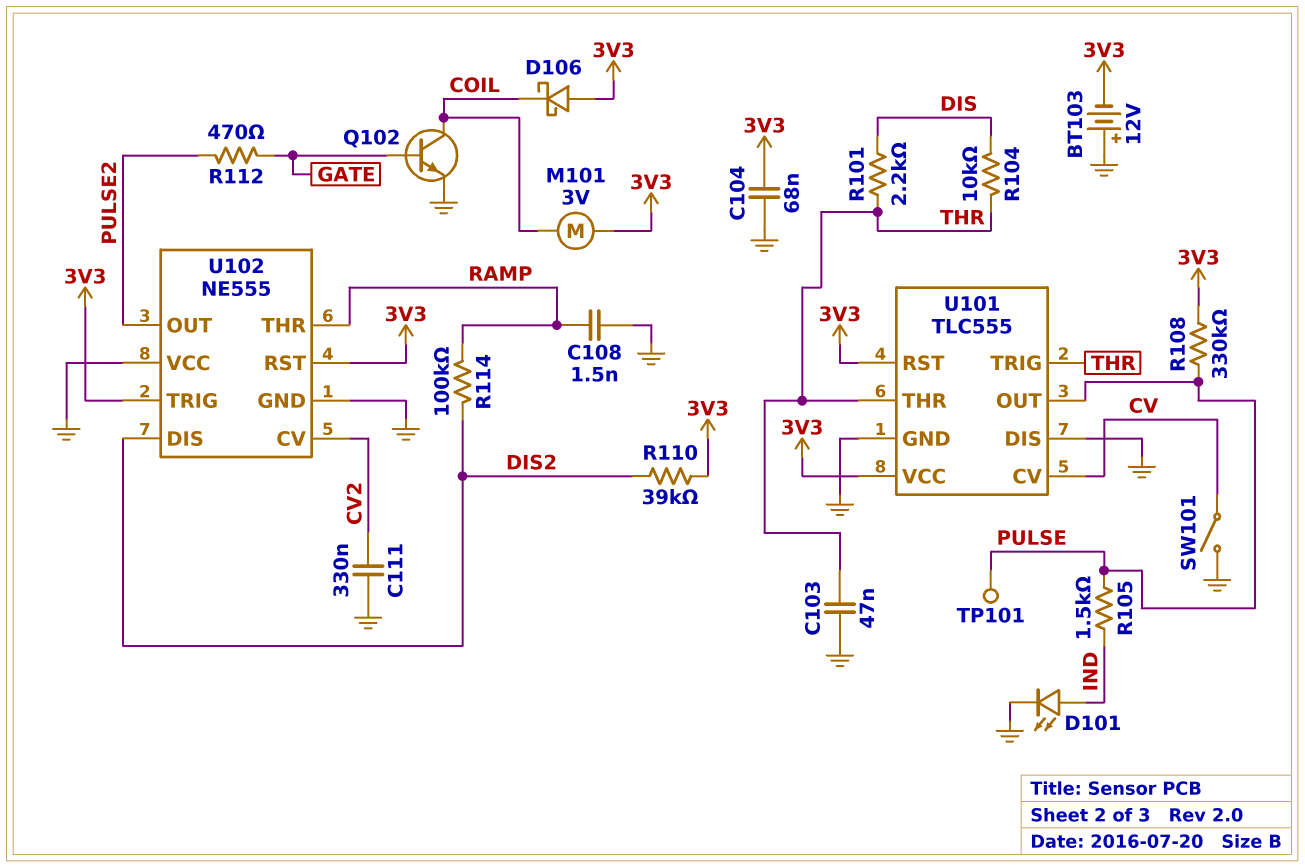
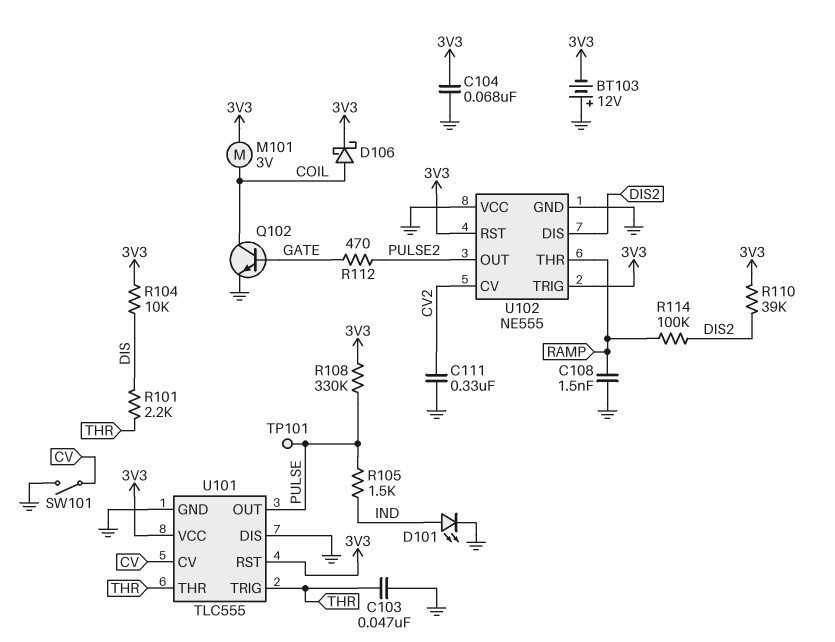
D106: schottky (A 3V3, K COIL) -> schottky (A COIL, K 3V3)
R104: 10k (DIS, THR) -> 10k (3V3, DIS)

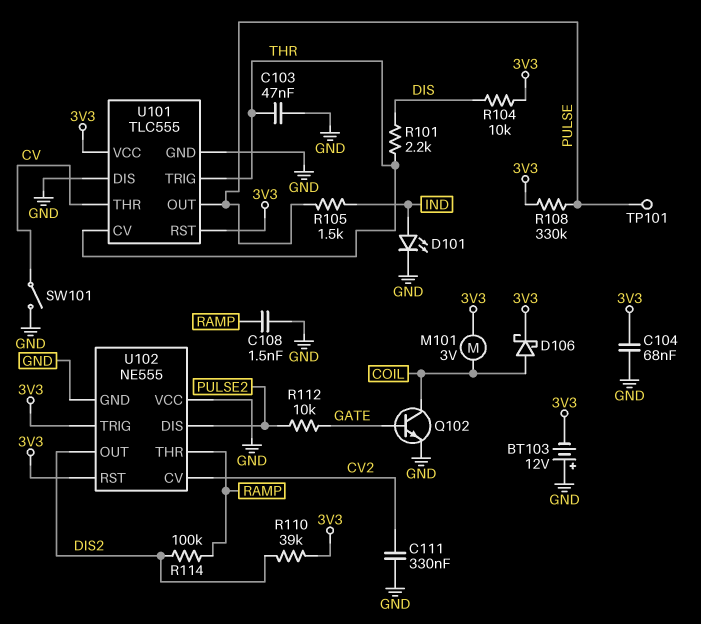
R112: 470 (GATE, PULSE2) -> 10k (GATE, PULSE2)
U101 pin CV: CV -> THR
U101 pin THR: THR -> CV
U102 pin DIS: DIS2 -> PULSE2
U102 pin OUT: PULSE2 -> DIS2

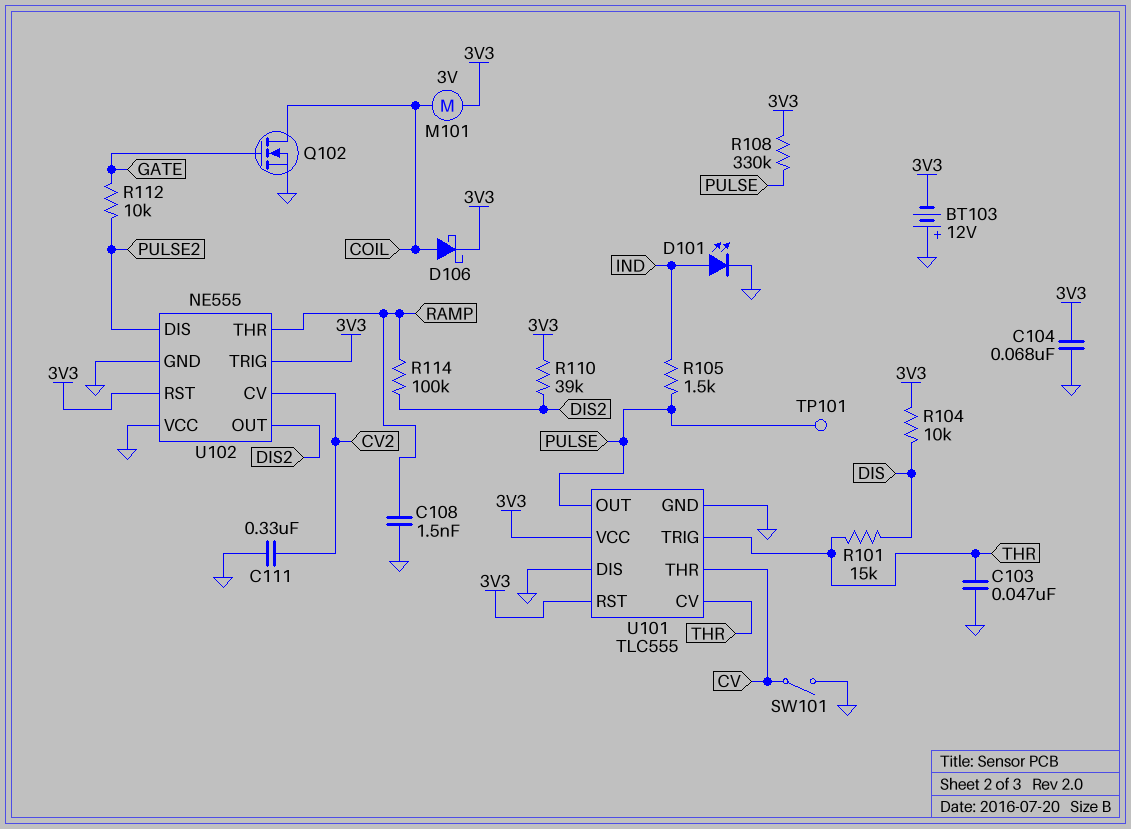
Q102: NPN (B GATE, C COIL, E GND) -> NMOS (G GATE, D COIL, S GND)
R101: 2.2k (DIS, THR) -> 15k (DIS, THR)

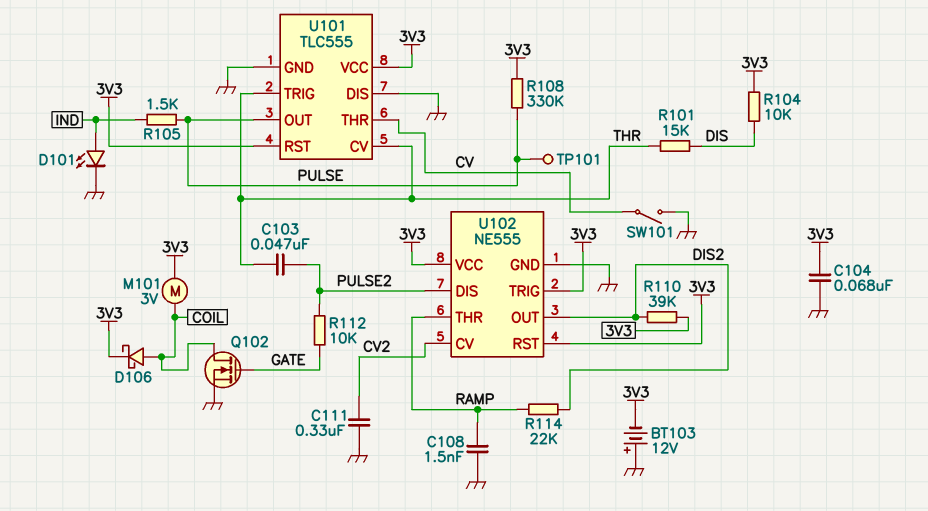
C103: 47nF (GND, THR) -> 47nF (PULSE2, THR)
R114: 100k (DIS2, RAMP) -> 22k (DIS2, RAMP)
U102 pin VCC: GND -> 3V3

